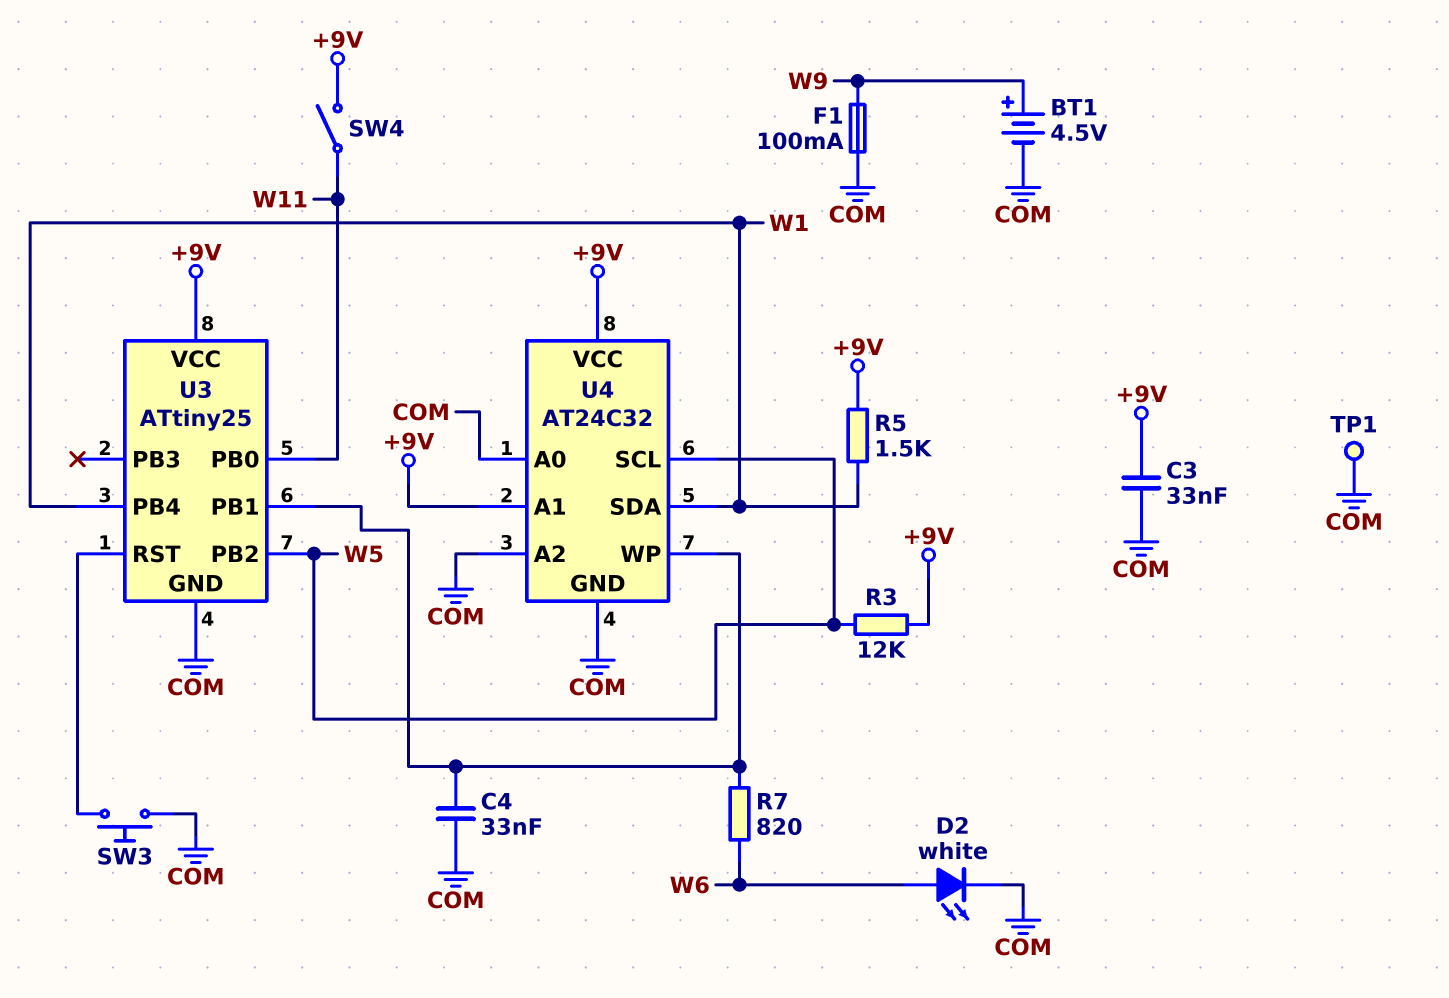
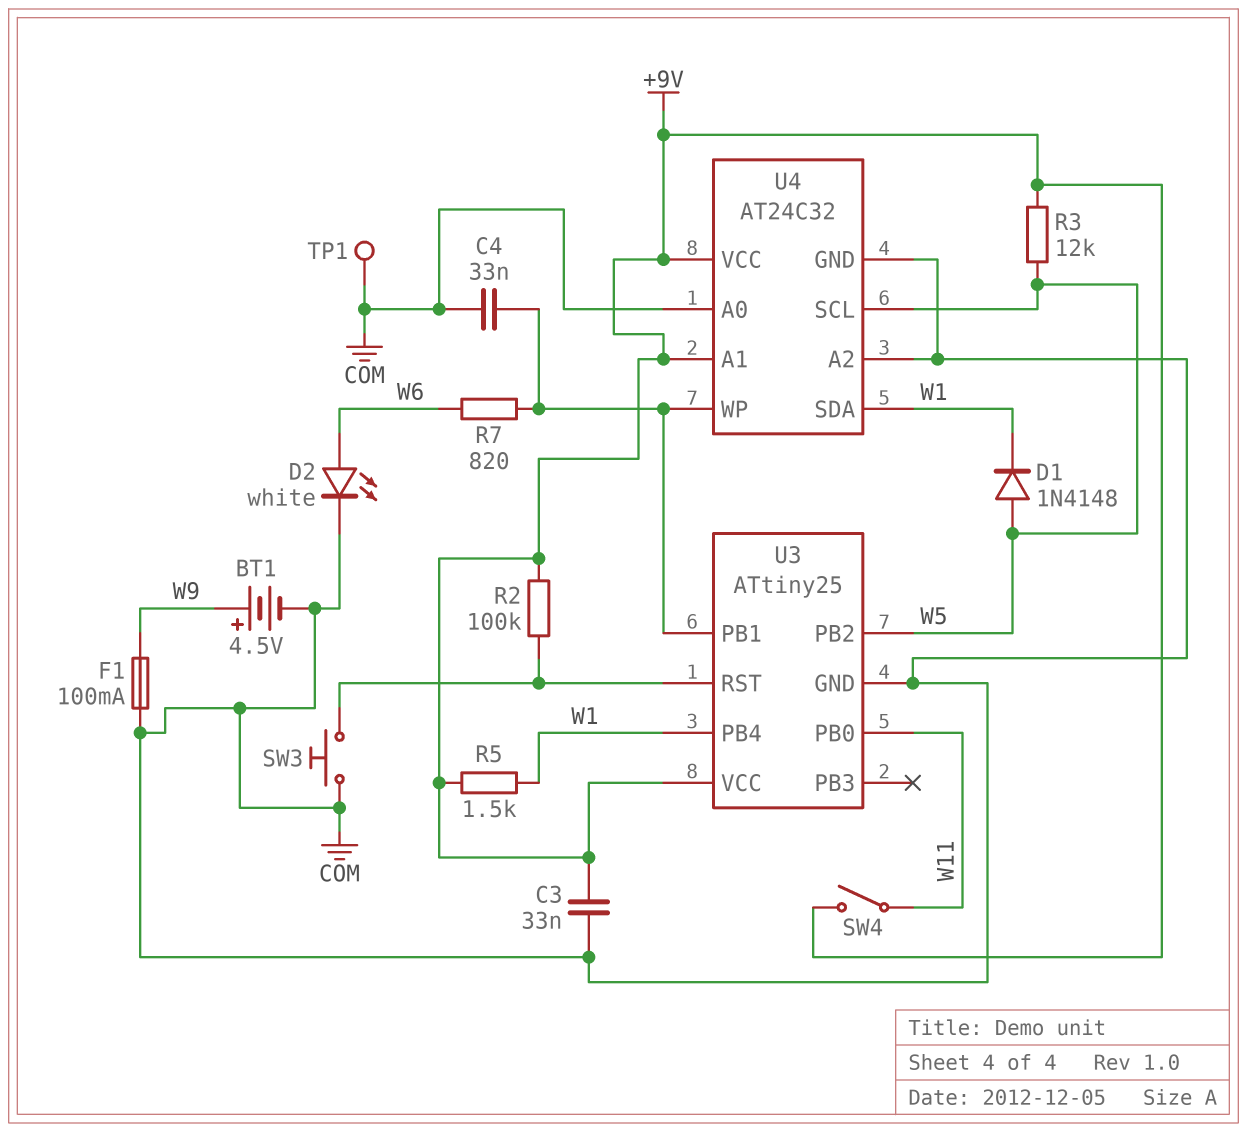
D1: none -> diode 1N4148 (A W5, K W1)
R2: none -> 100k (+9V, U3/RST)

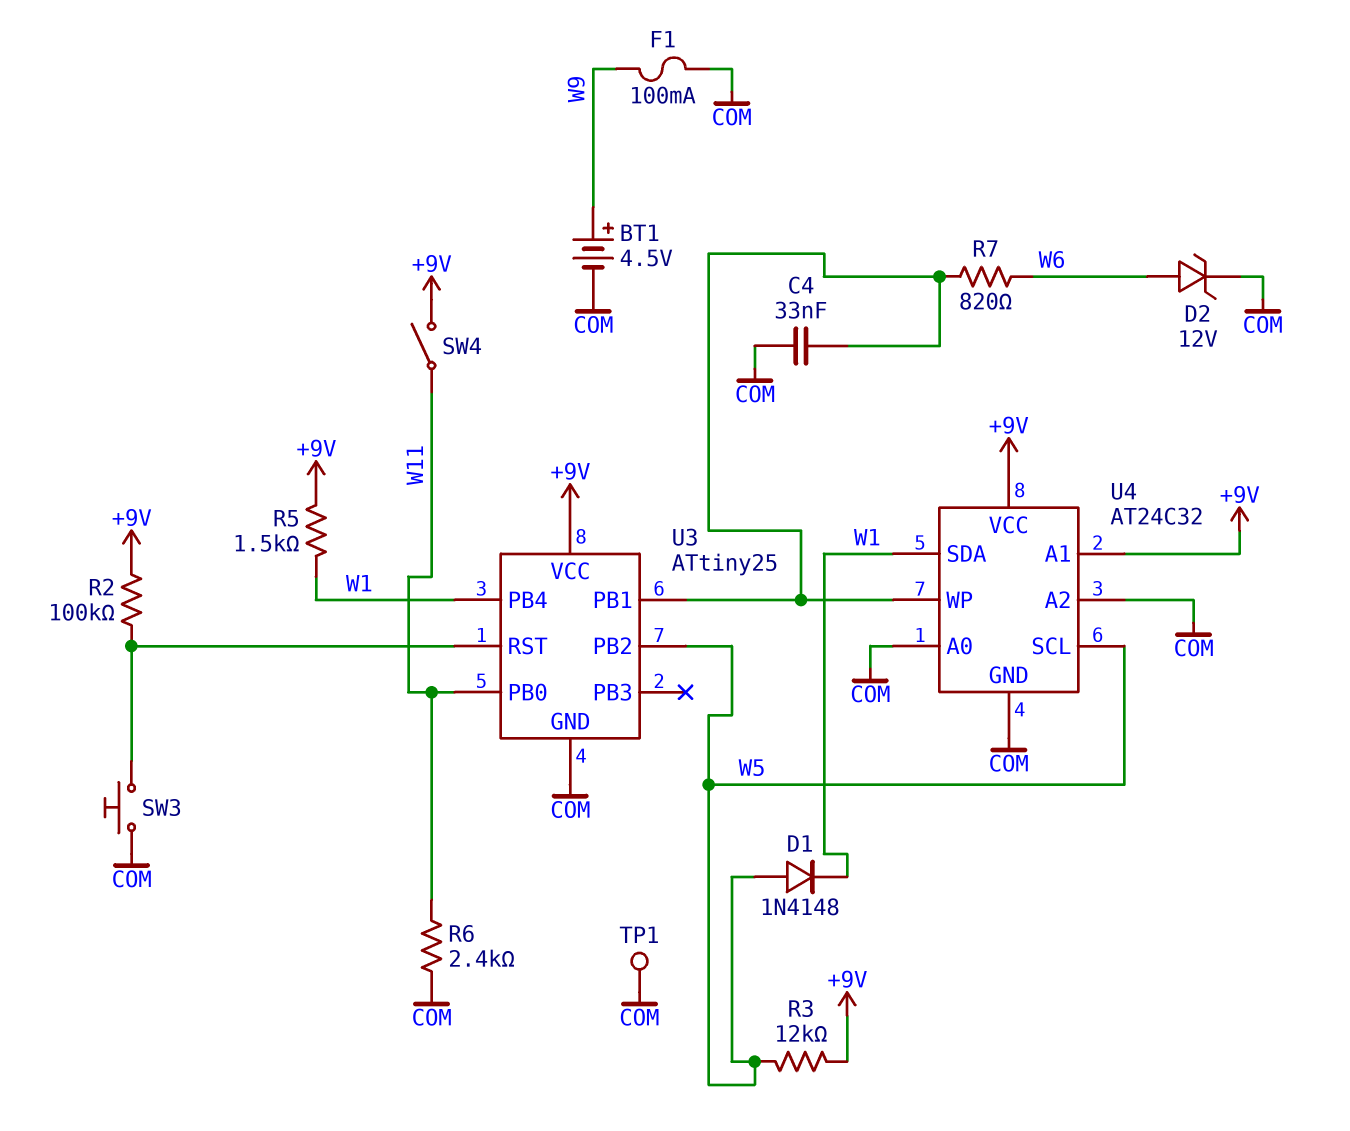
C3: 33nF (+9V, COM) -> none
D2: LED white (A W6, K COM) -> zener 12V (A W6, K COM)
R6: none -> 2.4k (COM, W11)

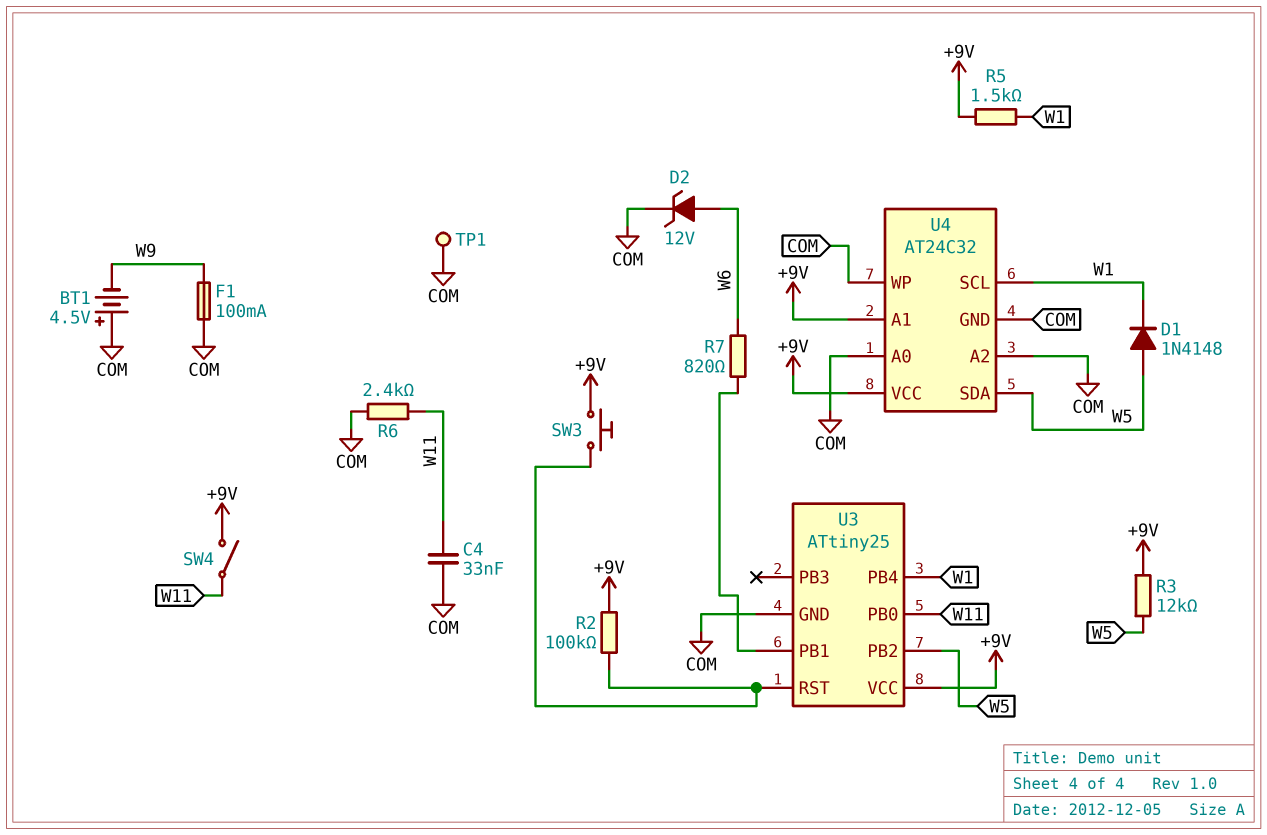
BT1: 4.5V (plus W9, minus COM) -> 4.5V (plus COM, minus W9)
C4: 33nF (COM, U3/PB1) -> 33nF (COM, W11)
SW3: button (COM, U3/RST) -> button (+9V, U3/RST)
U4 pin SCL: W5 -> W1
U4 pin SDA: W1 -> W5
U4 pin WP: U3/PB1 -> COM

